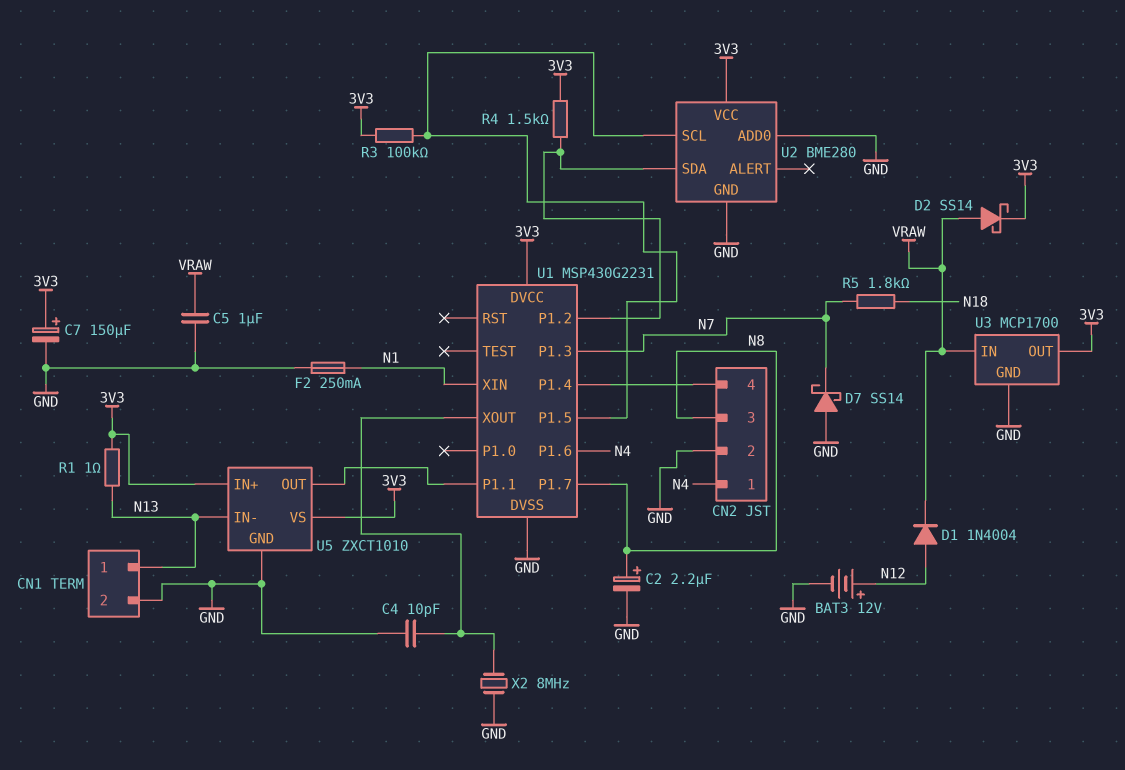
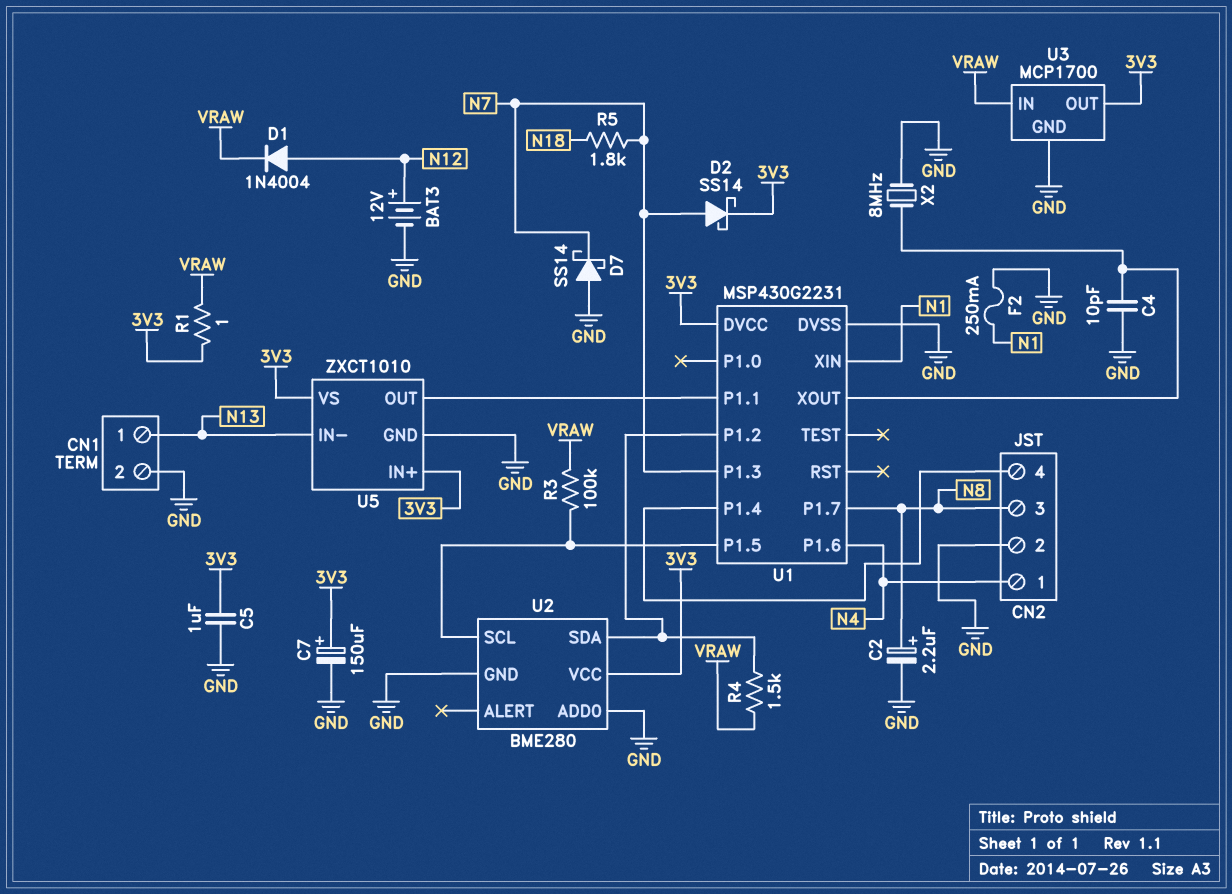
C5: 1uF (GND, VRAW) -> 1uF (3V3, GND)
D2: schottky SS14 (A VRAW, K 3V3) -> schottky SS14 (A N7, K 3V3)
R1: 1 (3V3, N13) -> 1 (3V3, VRAW)
R3: 100k (3V3, U1/P1.5) -> 100k (U1/P1.5, VRAW)
R4: 1.5k (3V3, U1/P1.2) -> 1.5k (U1/P1.2, VRAW)

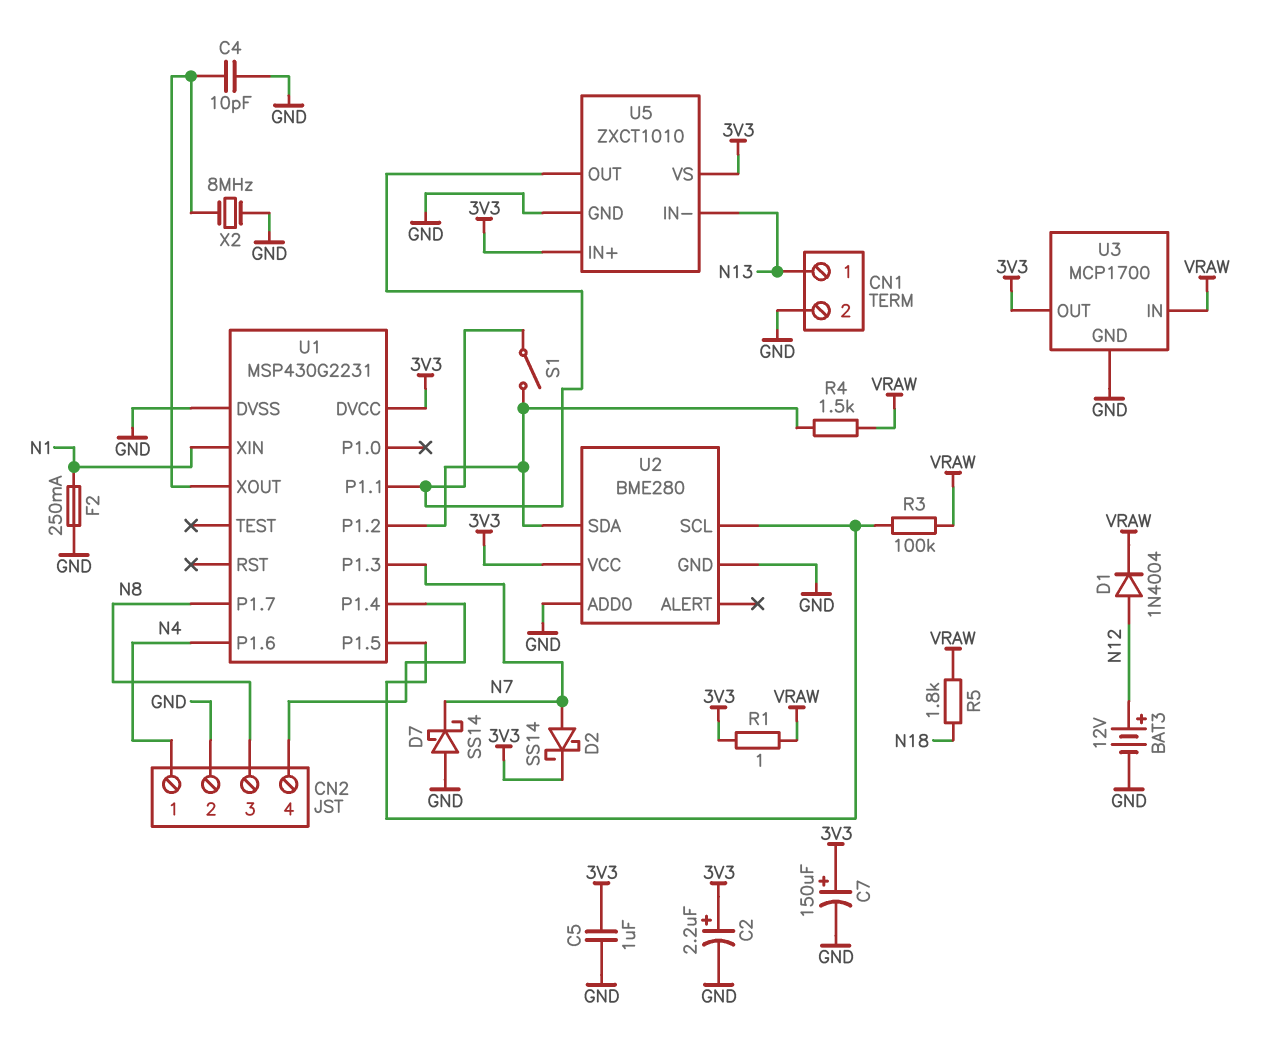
C2: 2.2uF (plus N8, minus GND) -> 2.2uF (plus 3V3, minus GND)
R5: 1.8k (N7, N18) -> 1.8k (N18, VRAW)
S1: none -> switch (U1/P1.1, U1/P1.2)

